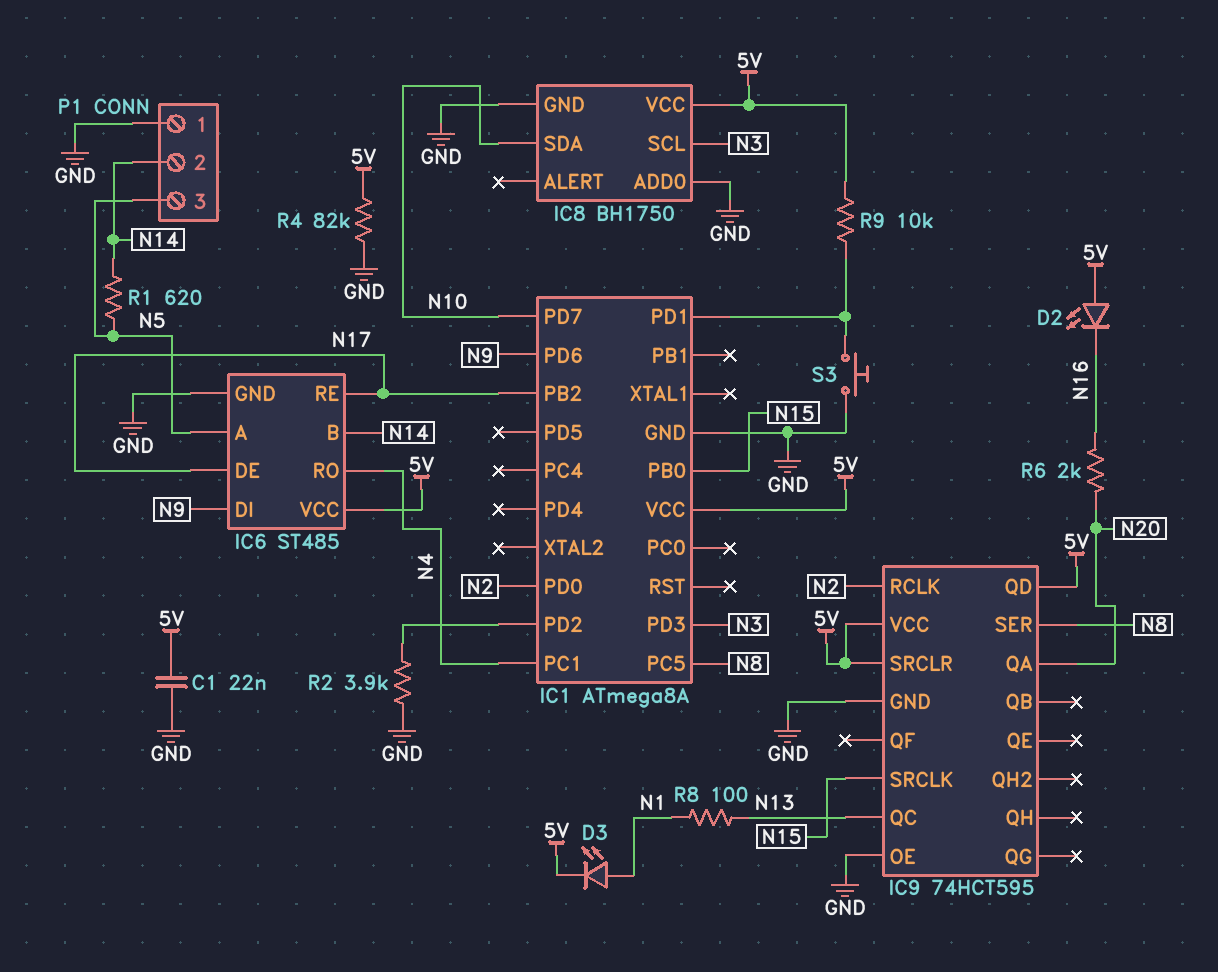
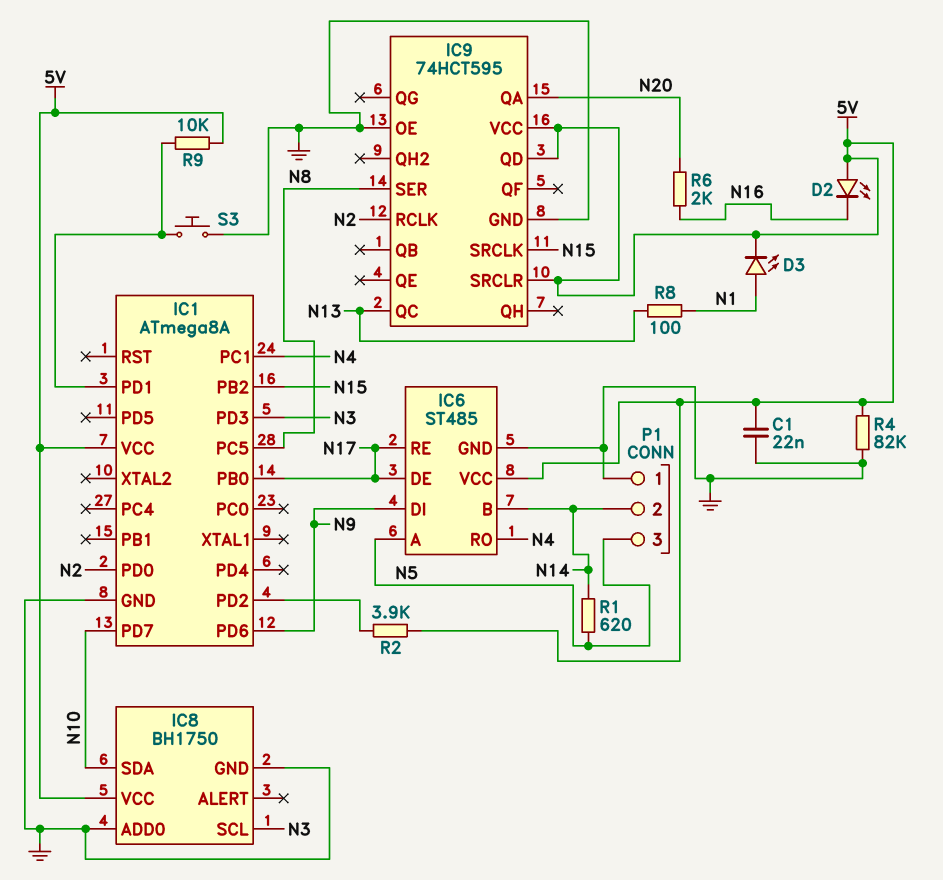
IC1 pin PB0: N15 -> N17
IC1 pin PB2: N17 -> N15
R2: 3.9k (GND, IC1/PD2) -> 3.9k (5V, IC1/PD2)

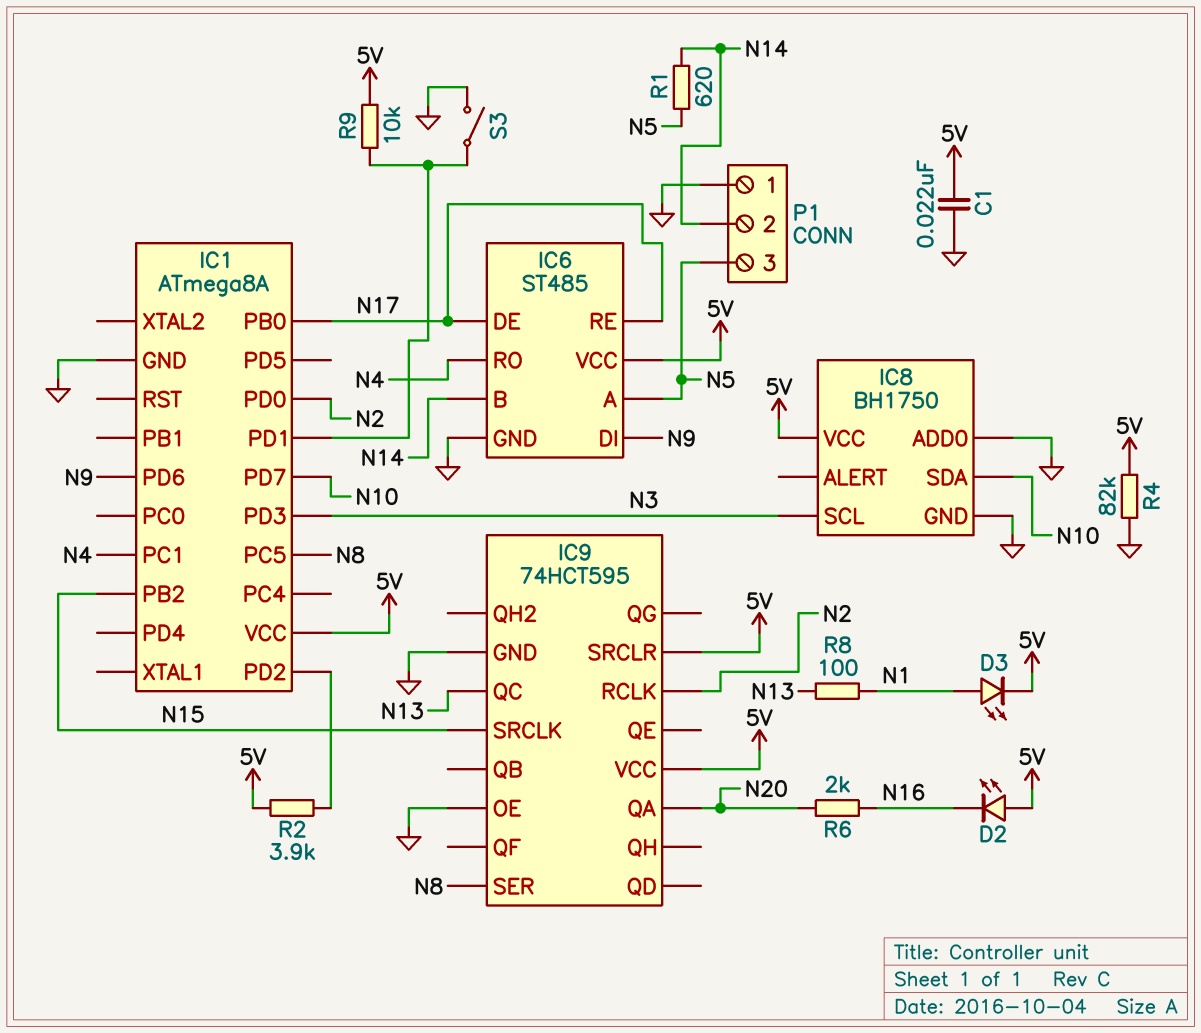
IC9 pin QD: 5V -> none
S3: button (GND, IC1/PD1) -> switch (GND, IC1/PD1)

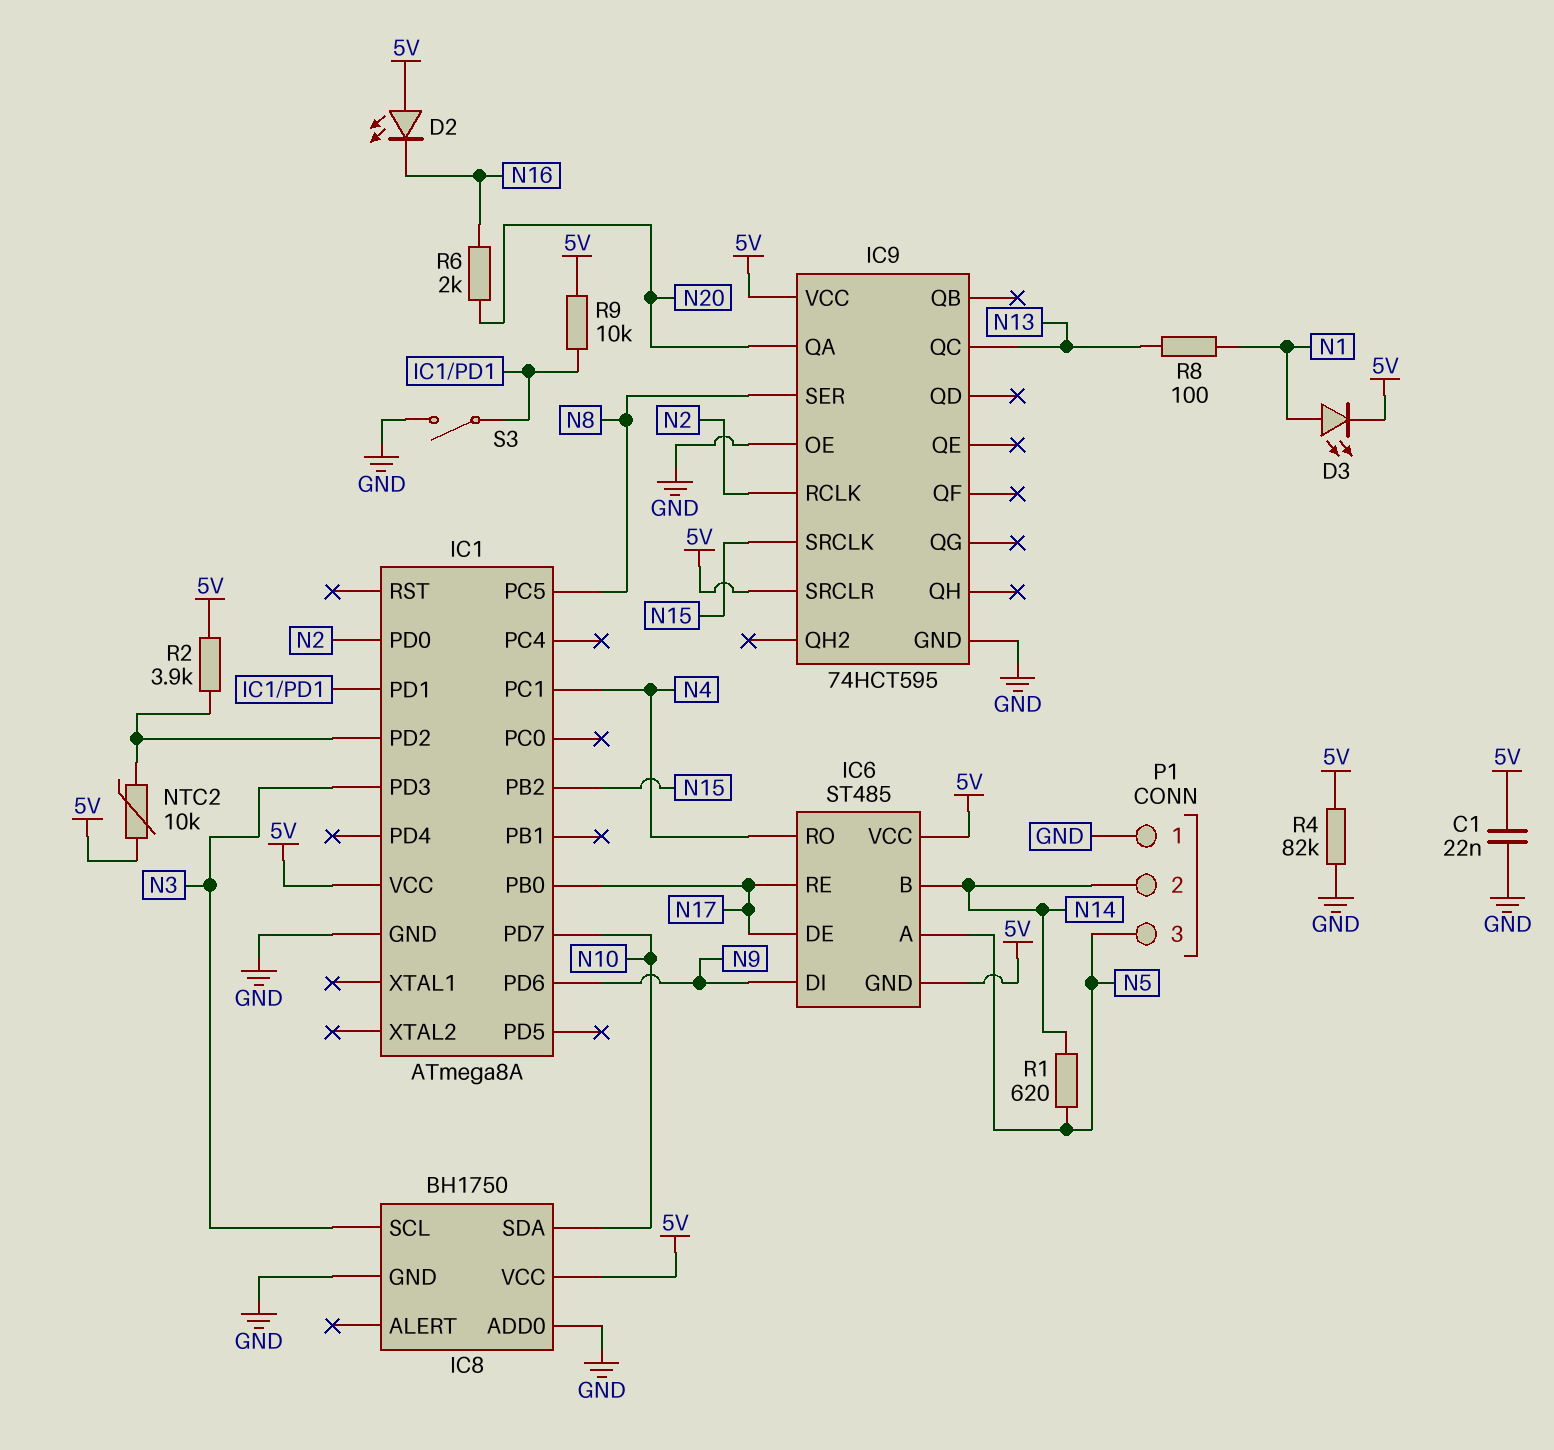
IC6 pin GND: GND -> 5V
NTC2: none -> 10k (5V, IC1/PD2)

